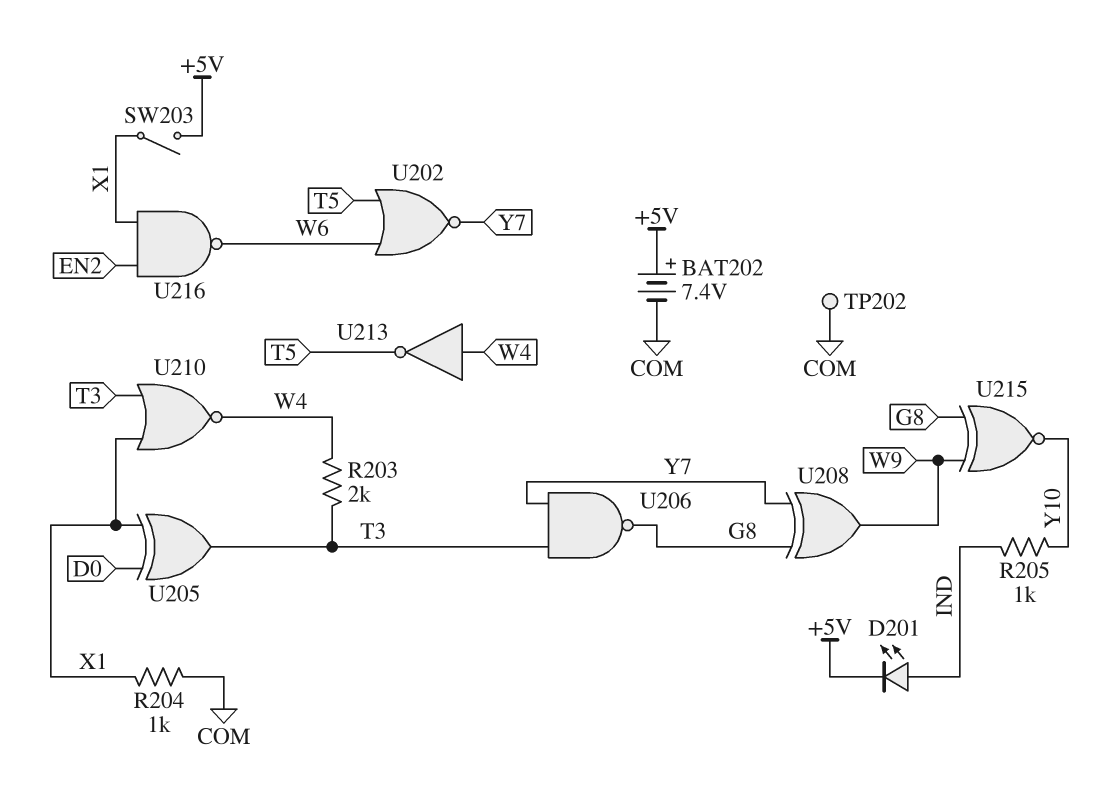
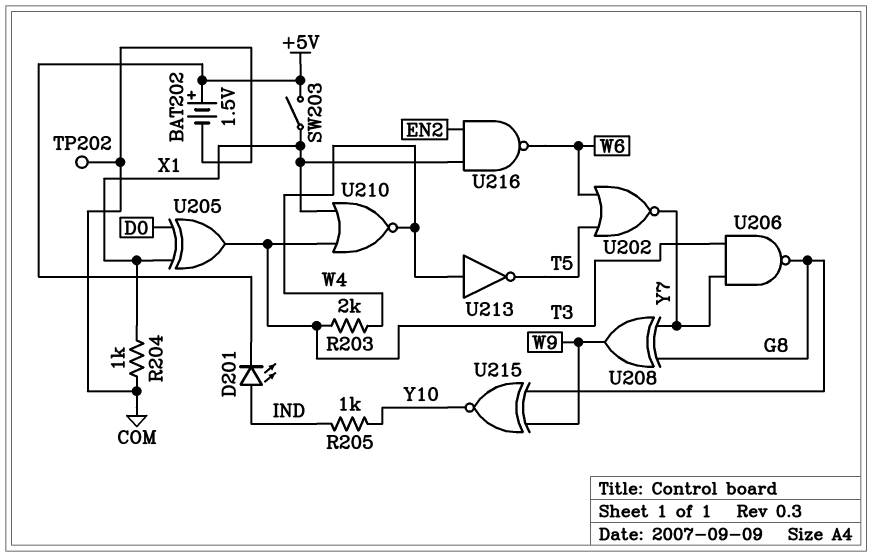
BAT202: 7.4V (plus +5V, minus COM) -> 1.5V (plus +5V, minus COM)

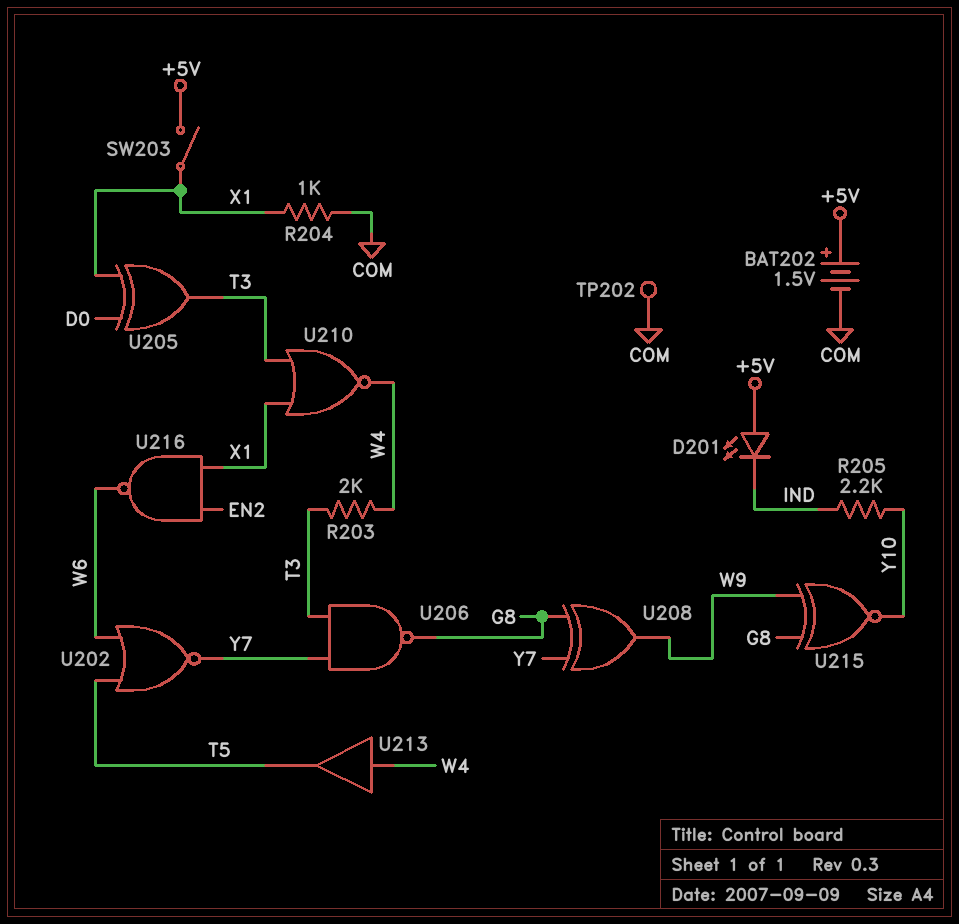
D201: LED (A IND, K +5V) -> LED (A +5V, K IND)
R205: 1k (IND, Y10) -> 2.2k (IND, Y10)
U213: NOT (in W4, out T5) -> buffer (in W4, out T5)

